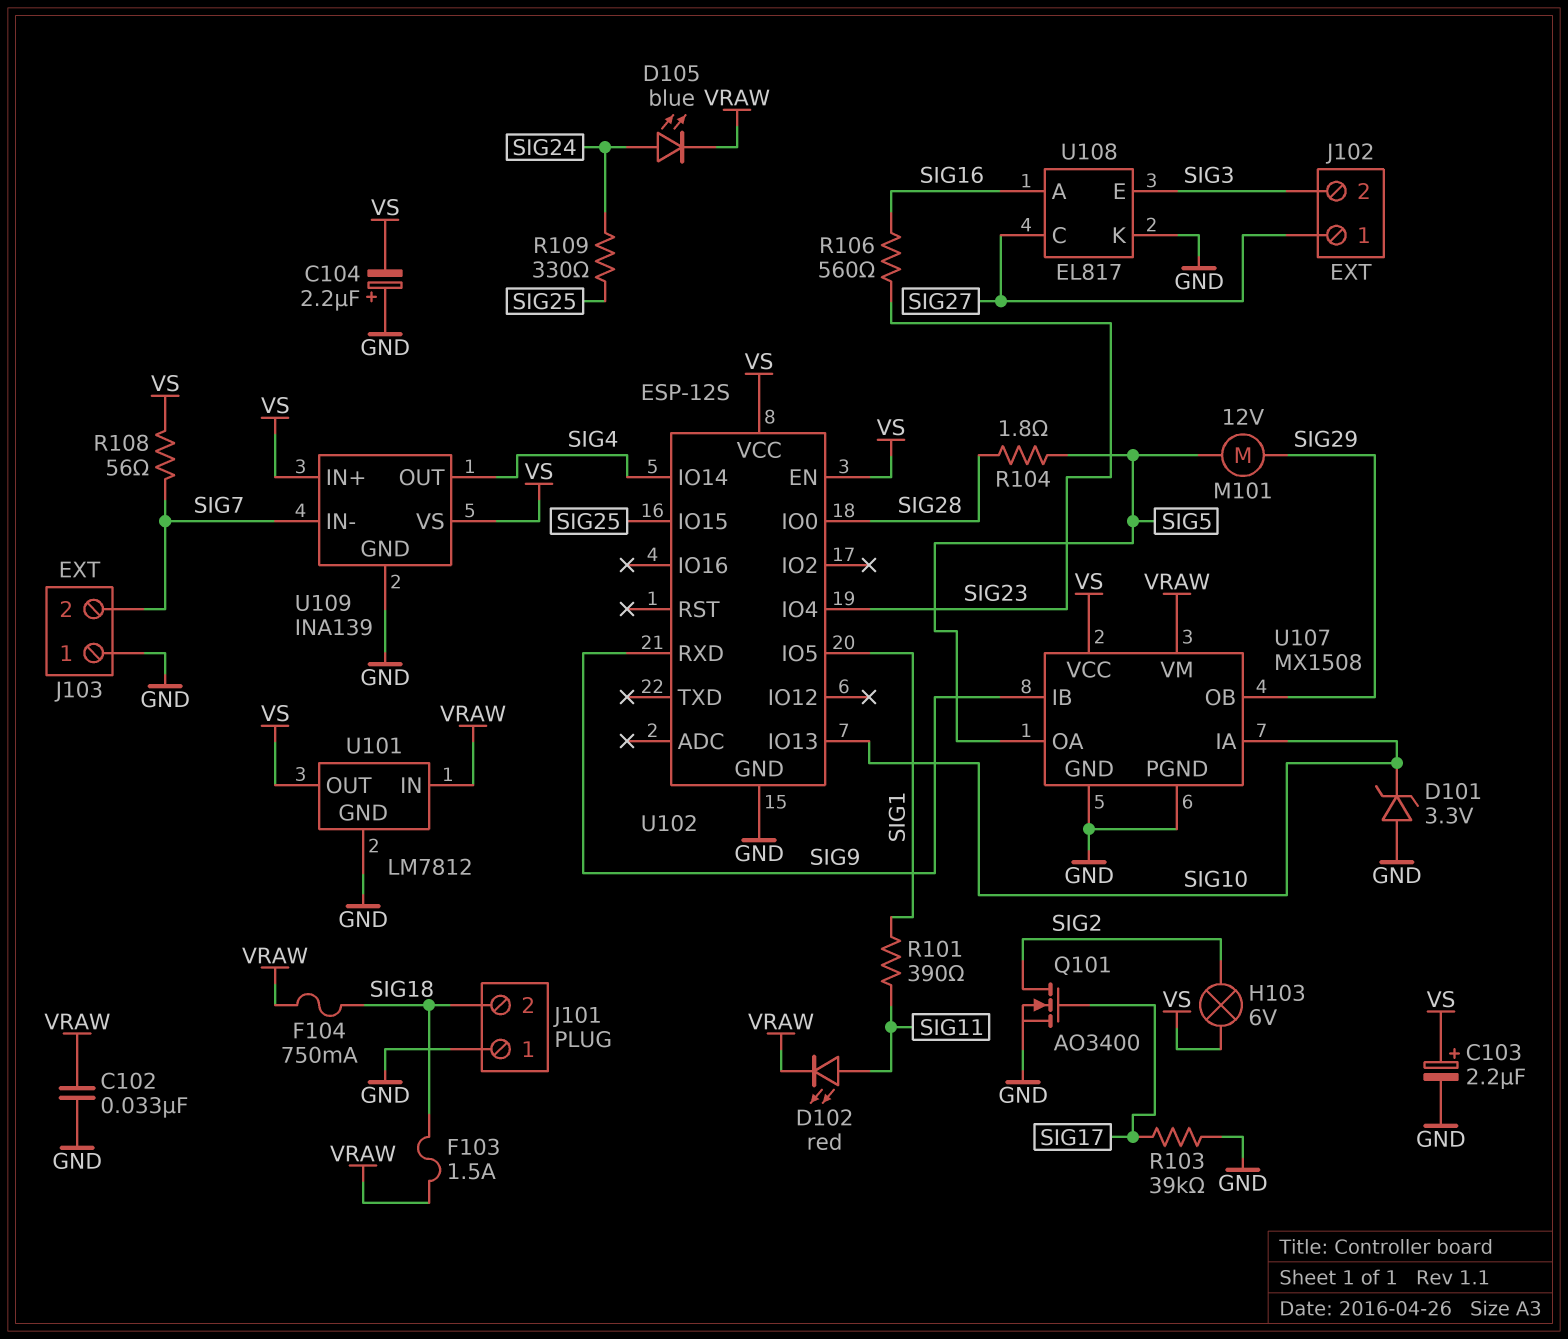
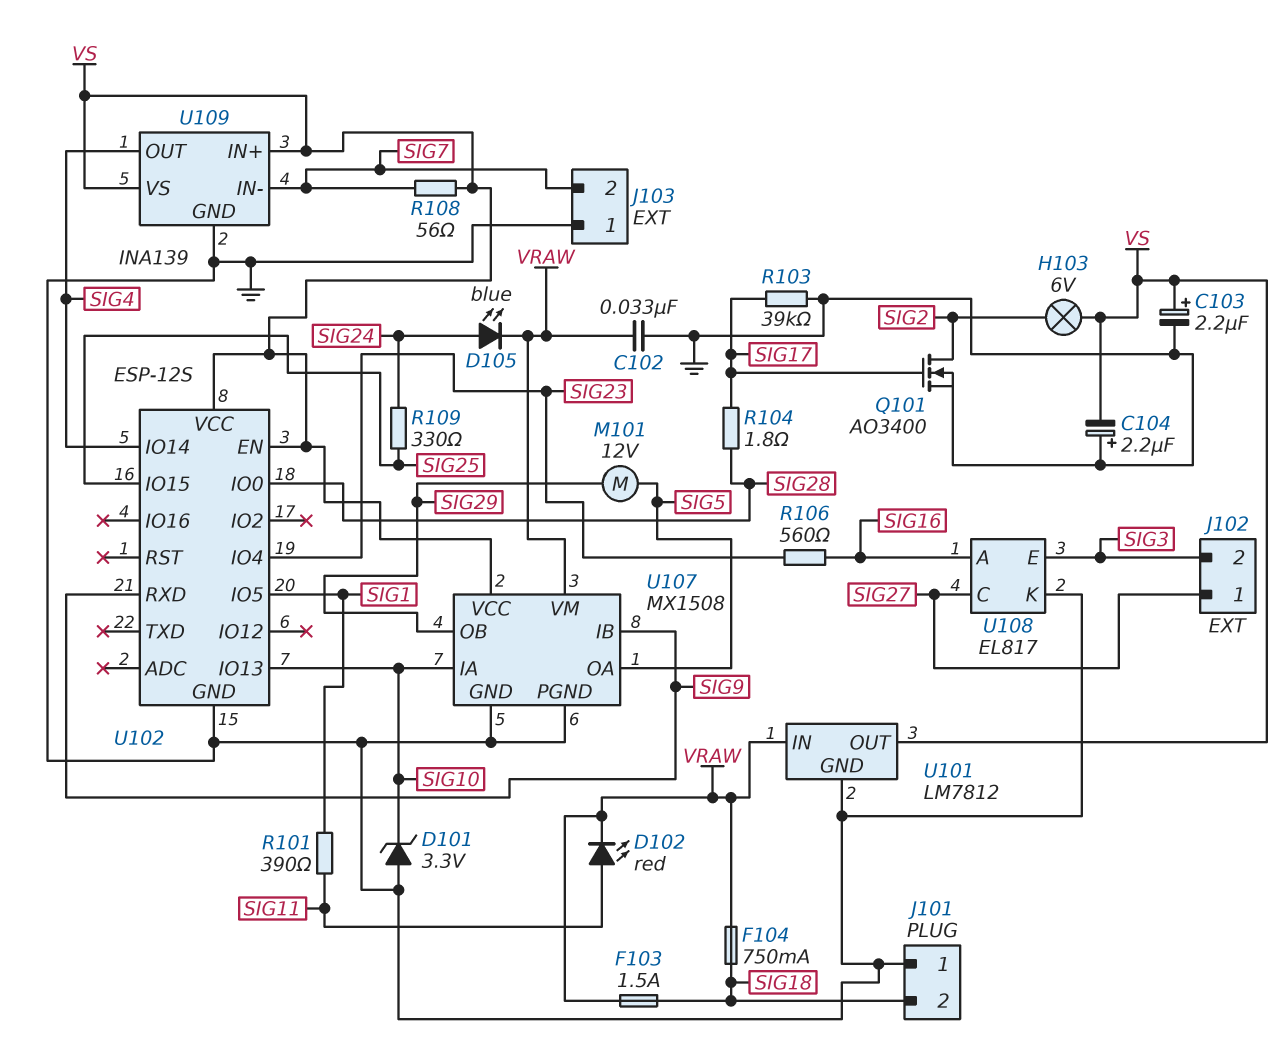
R104: 1.8 (SIG5, SIG28) -> 1.8 (SIG17, SIG28)

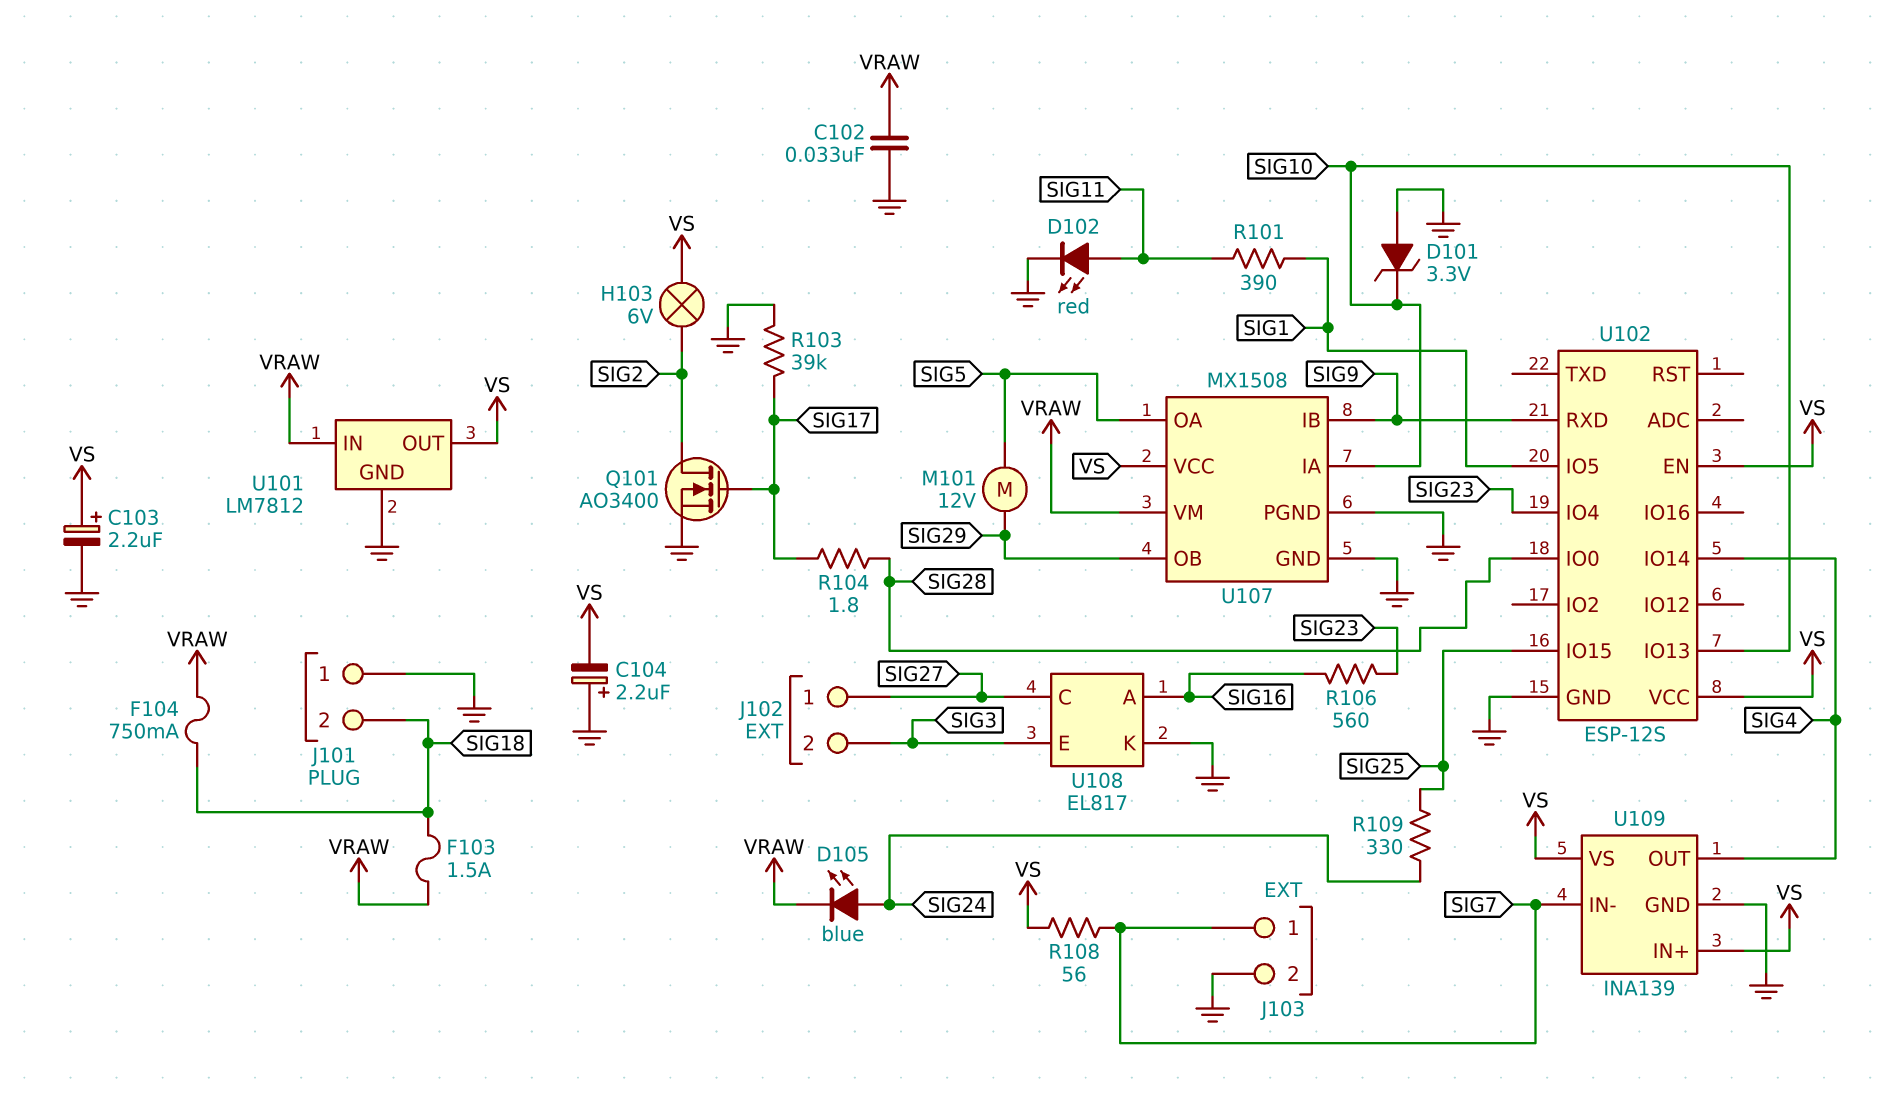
D102: LED red (A SIG11, K VRAW) -> LED red (A SIG11, K GND)
J103 pin 1: GND -> SIG7
J103 pin 2: SIG7 -> GND

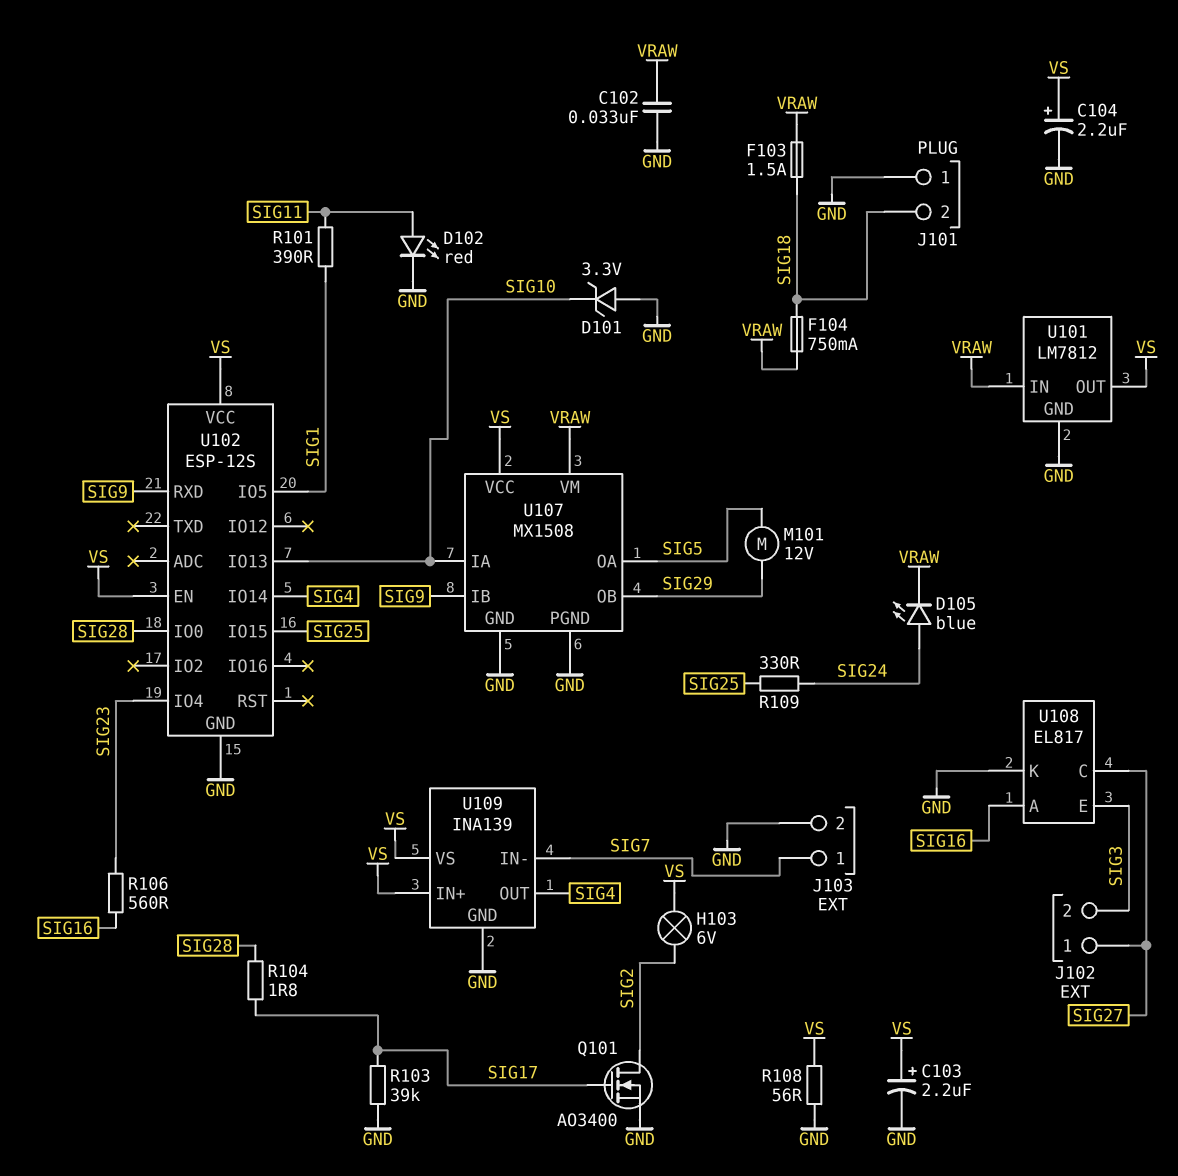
C104: 2.2uF (plus GND, minus VS) -> 2.2uF (plus VS, minus GND)
R108: 56 (SIG7, VS) -> 56 (GND, VS)

